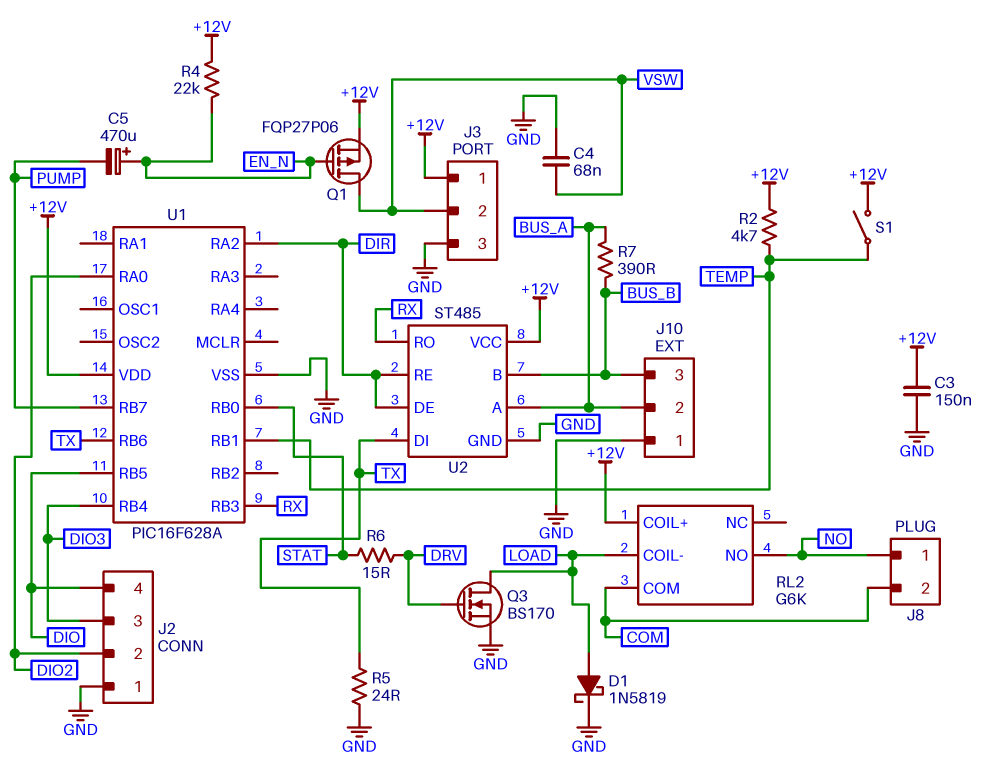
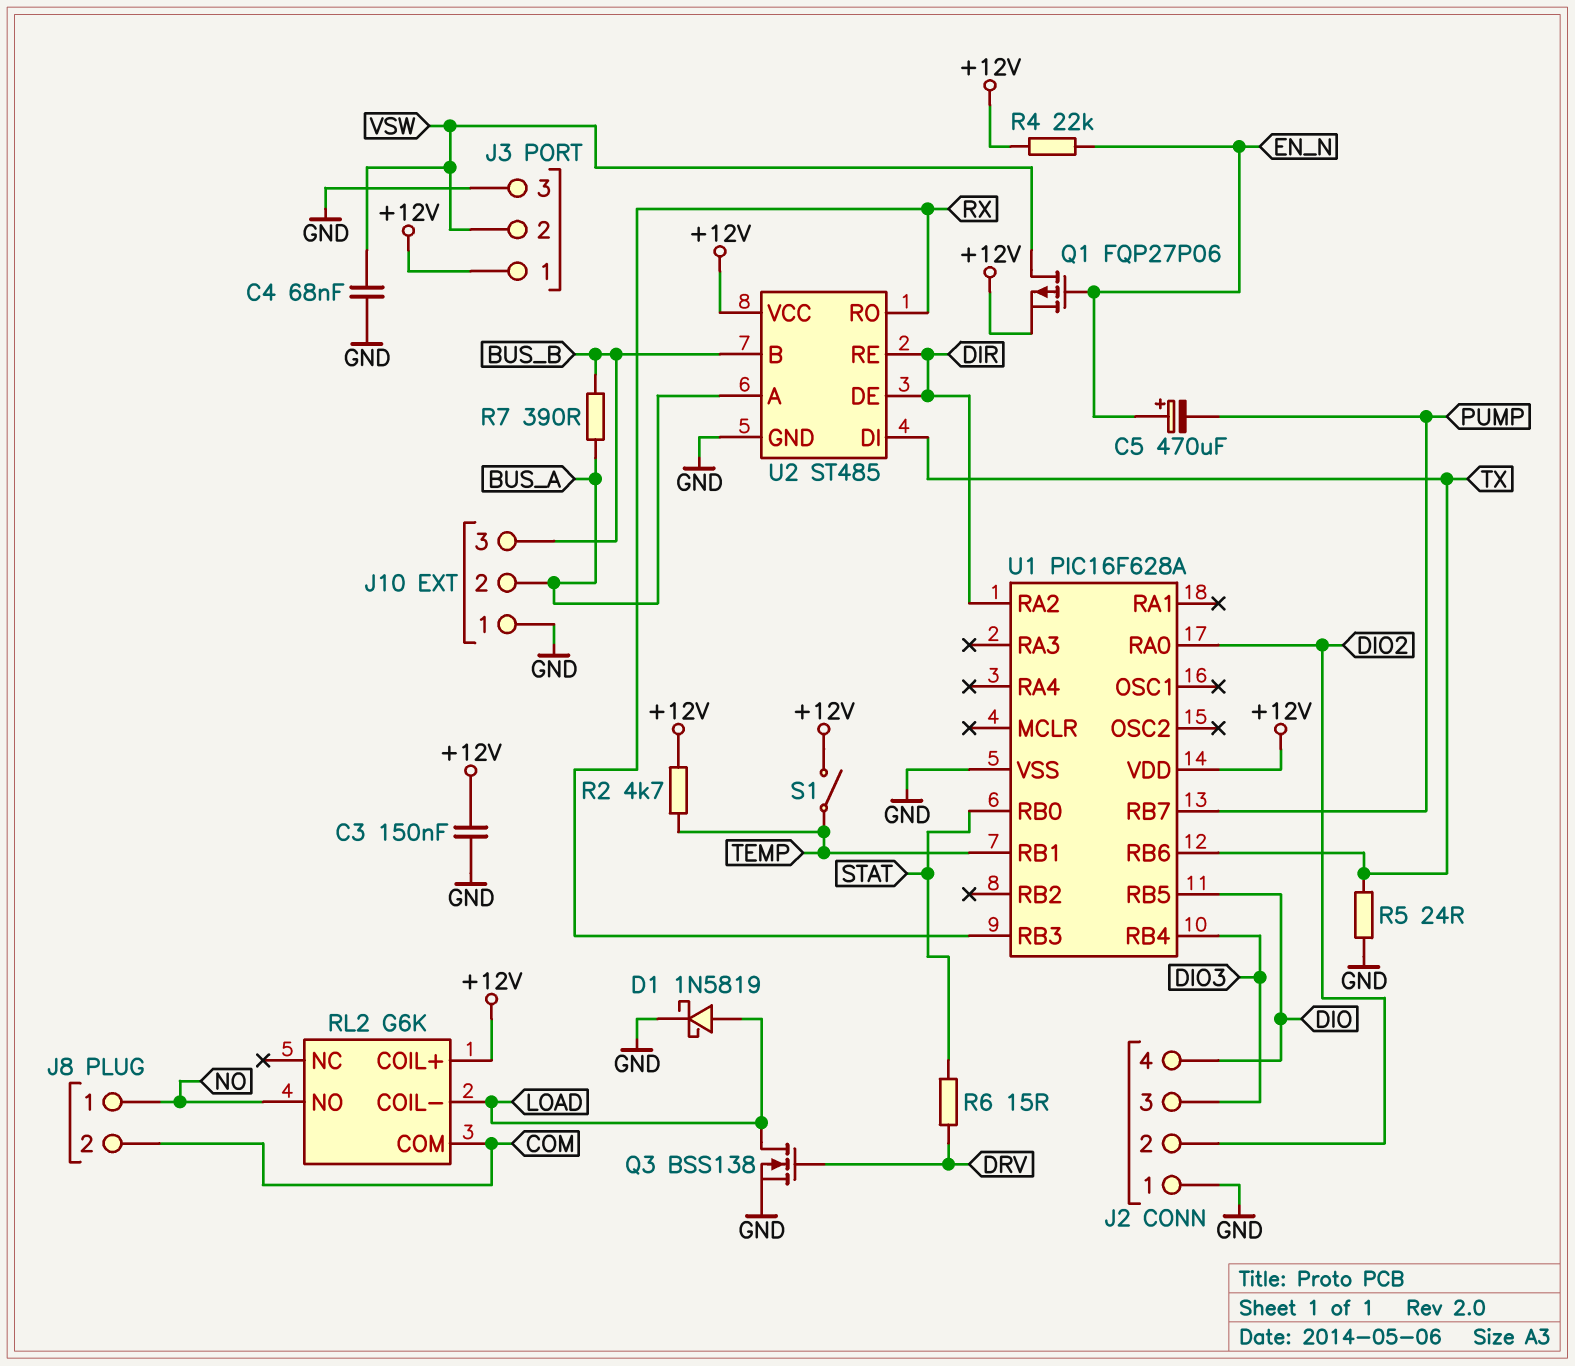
Q3: NMOS BS170 (G DRV, D LOAD, S GND) -> NMOS BSS138 (G DRV, D LOAD, S GND)

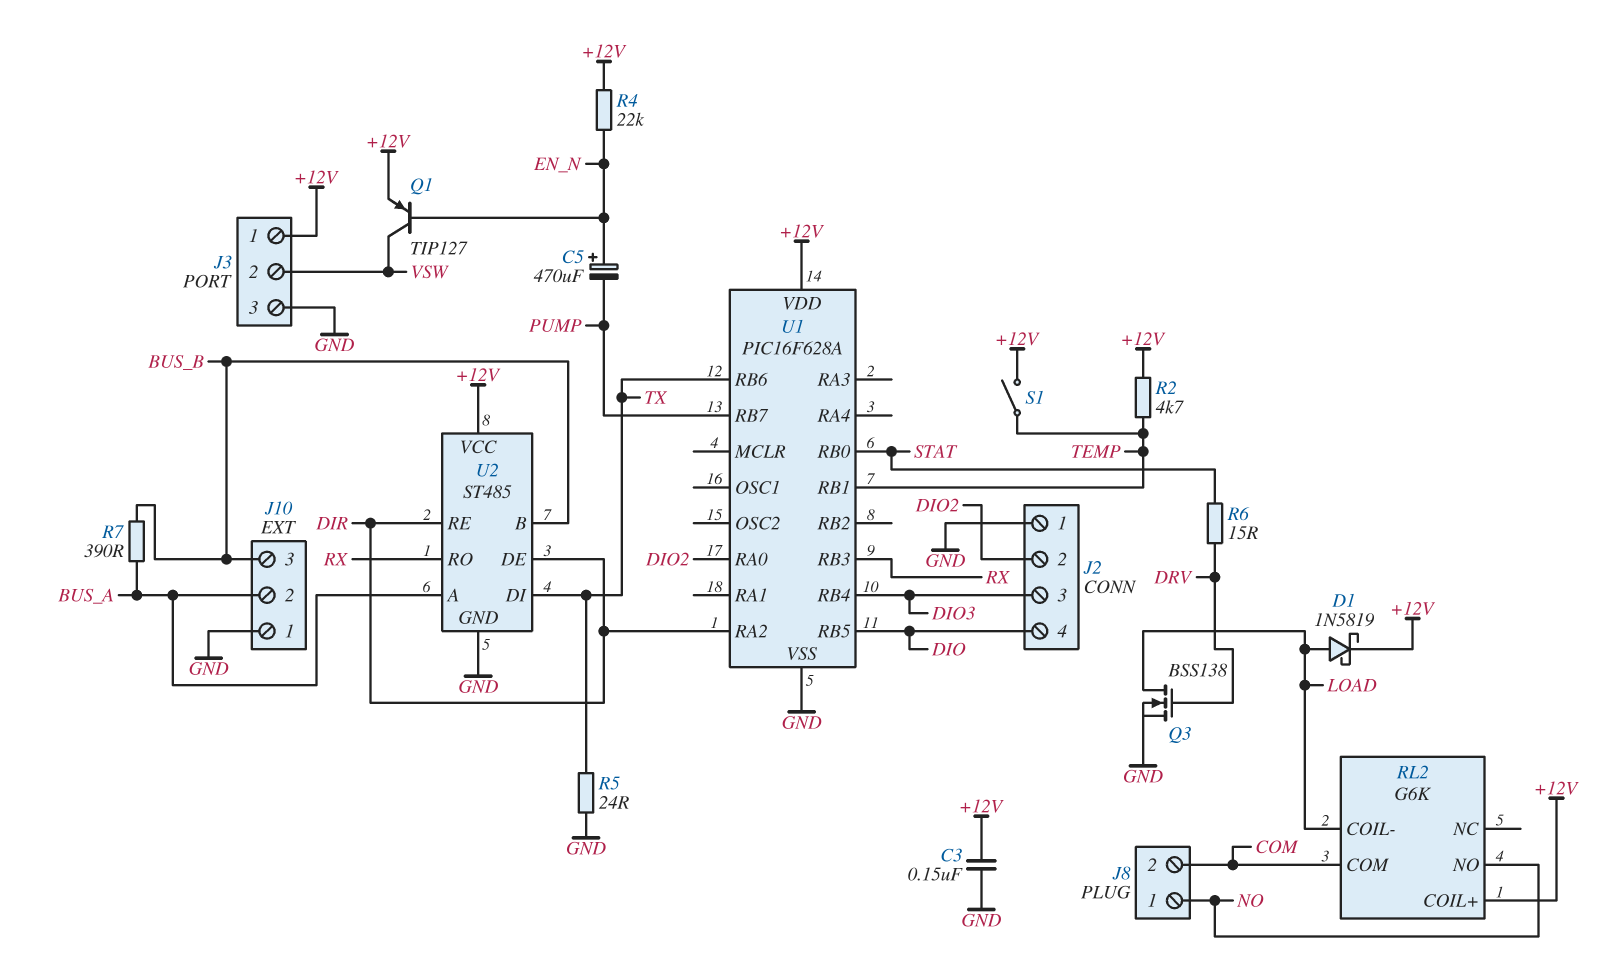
C4: 68nF (GND, VSW) -> none
D1: schottky 1N5819 (A LOAD, K GND) -> schottky 1N5819 (A LOAD, K +12V)
Q1: PMOS FQP27P06 (G EN_N, D VSW, S +12V) -> PNP TIP127 (B EN_N, C VSW, E +12V)

